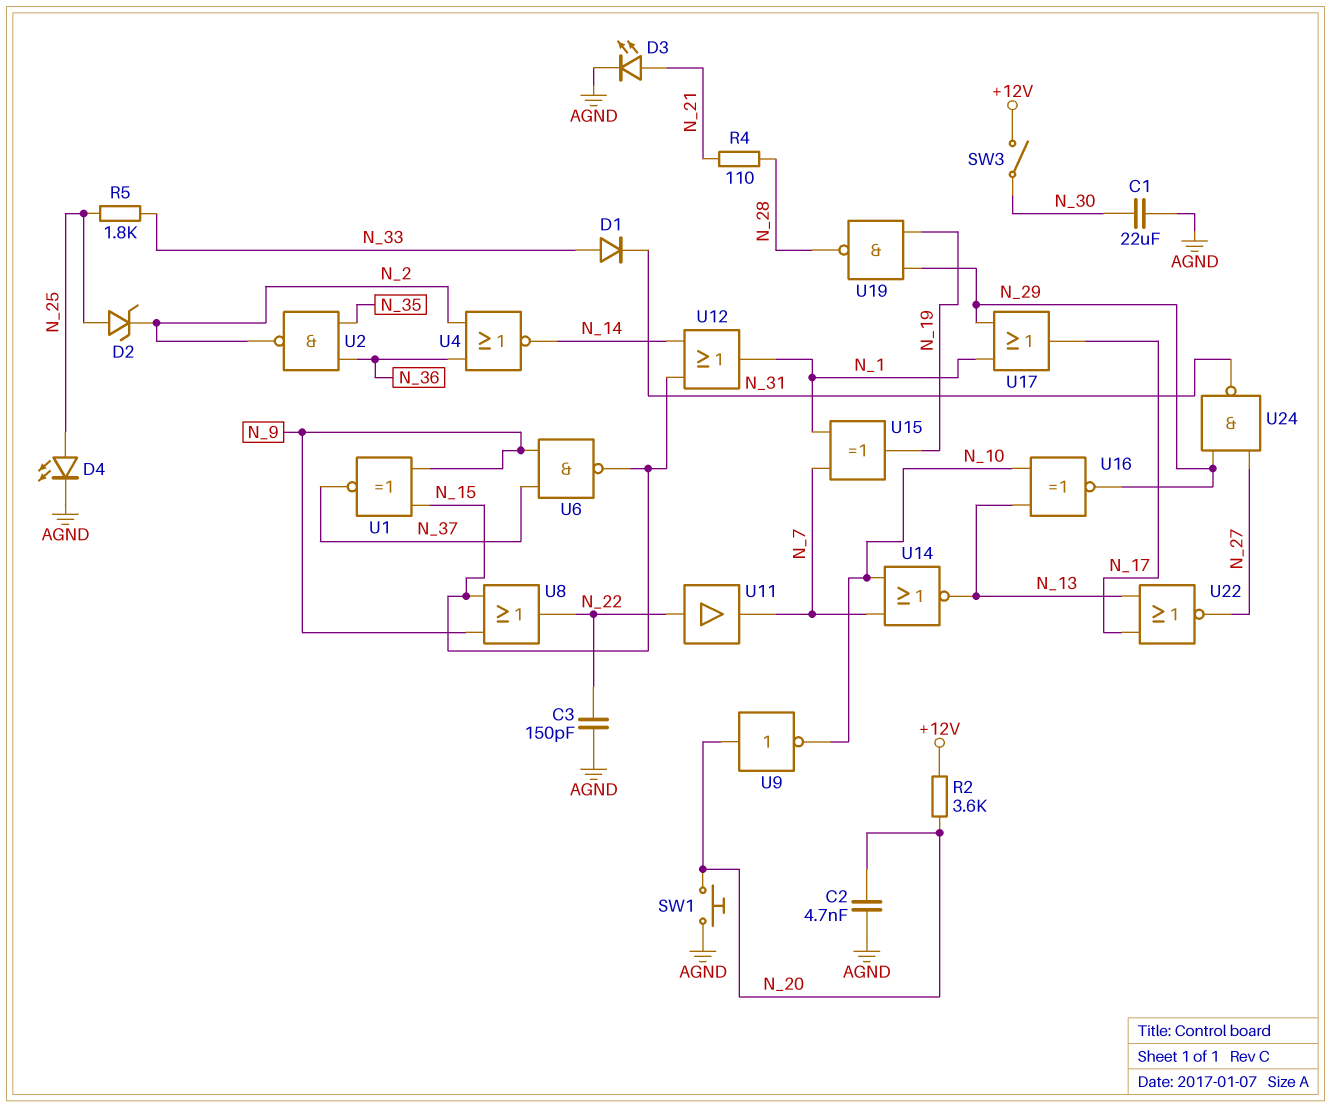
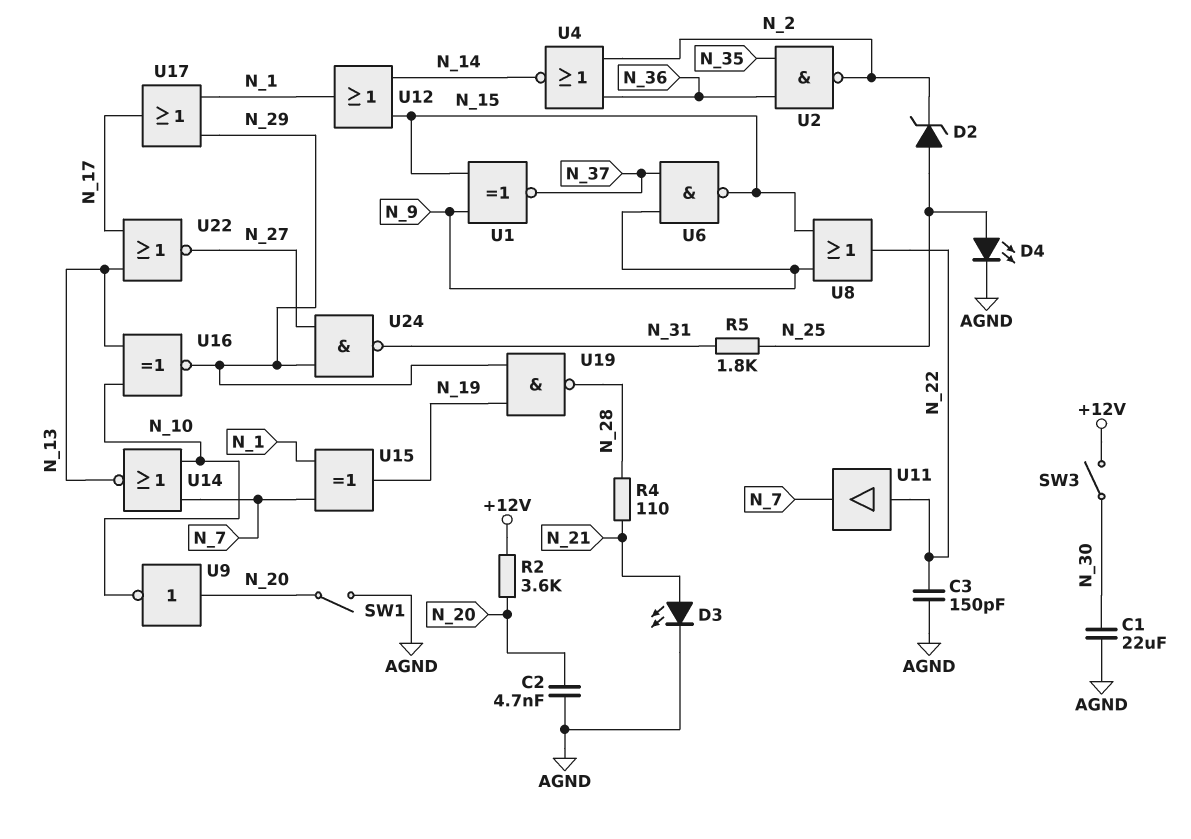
D1: diode (A N_33, K N_31) -> none
R5: 1.8k (N_25, N_33) -> 1.8k (N_25, N_31)
SW1: button (AGND, N_20) -> switch (AGND, N_20)

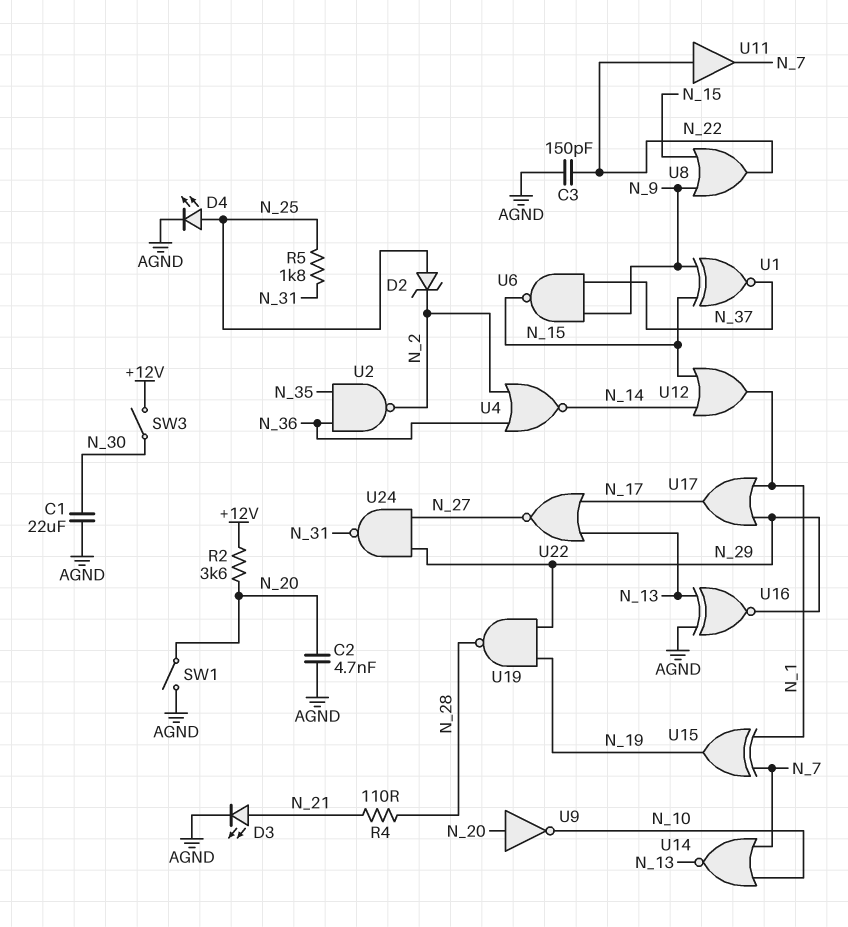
U16: XNOR (in N_10, in N_13, out N_29) -> XNOR (in AGND, in N_13, out N_29)

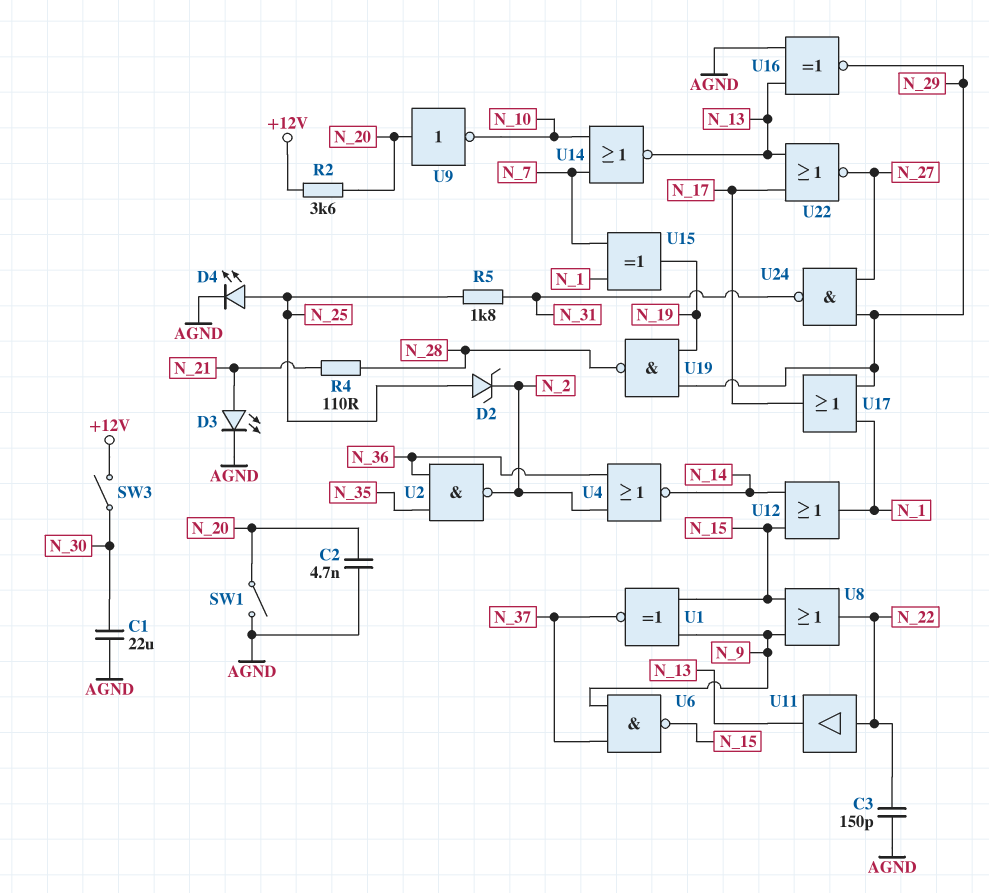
U11: buffer (in N_22, out N_7) -> buffer (in N_22, out N_13)

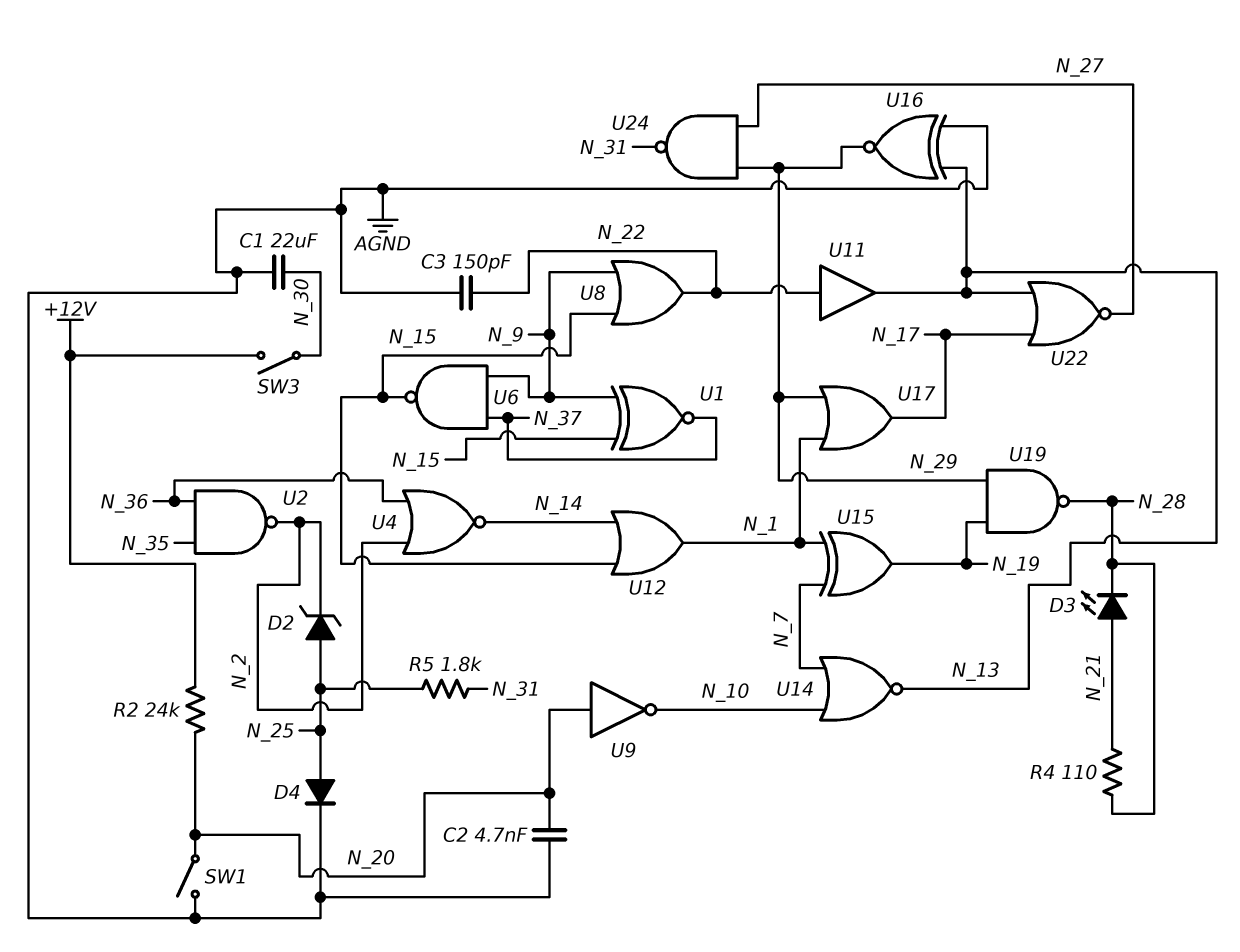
D3: LED (A N_21, K AGND) -> LED (A N_21, K N_28)
D4: LED (A N_25, K AGND) -> diode (A N_25, K AGND)
R2: 3.6k (+12V, N_20) -> 24k (+12V, N_20)

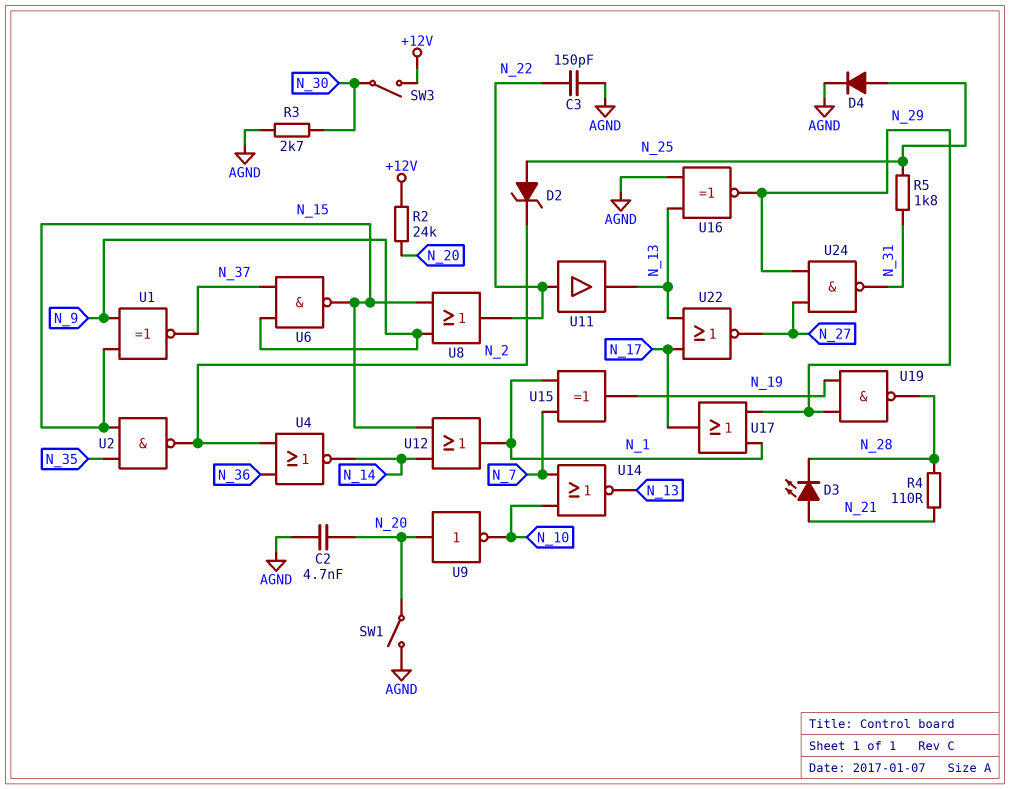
C1: 22uF (AGND, N_30) -> none
R3: none -> 2.7k (AGND, N_30)
U2: NAND (in N_35, in N_36, out N_2) -> NAND (in N_15, in N_35, out N_2)

